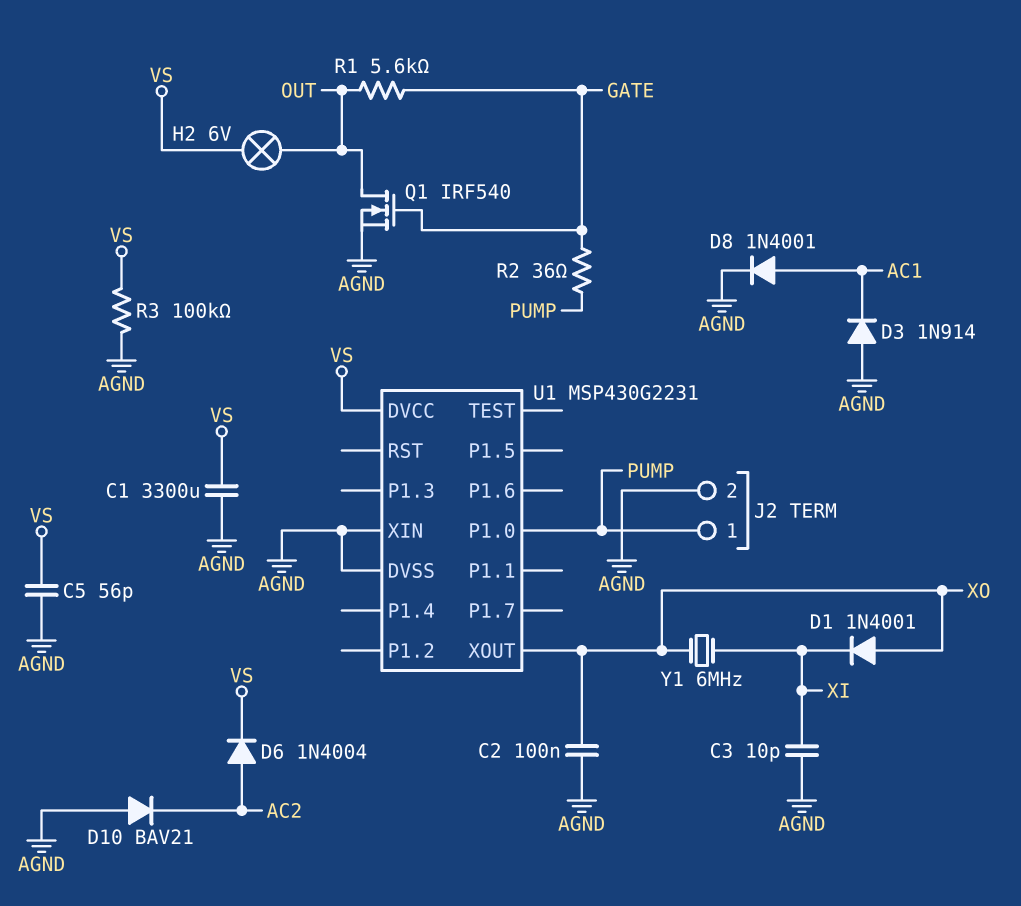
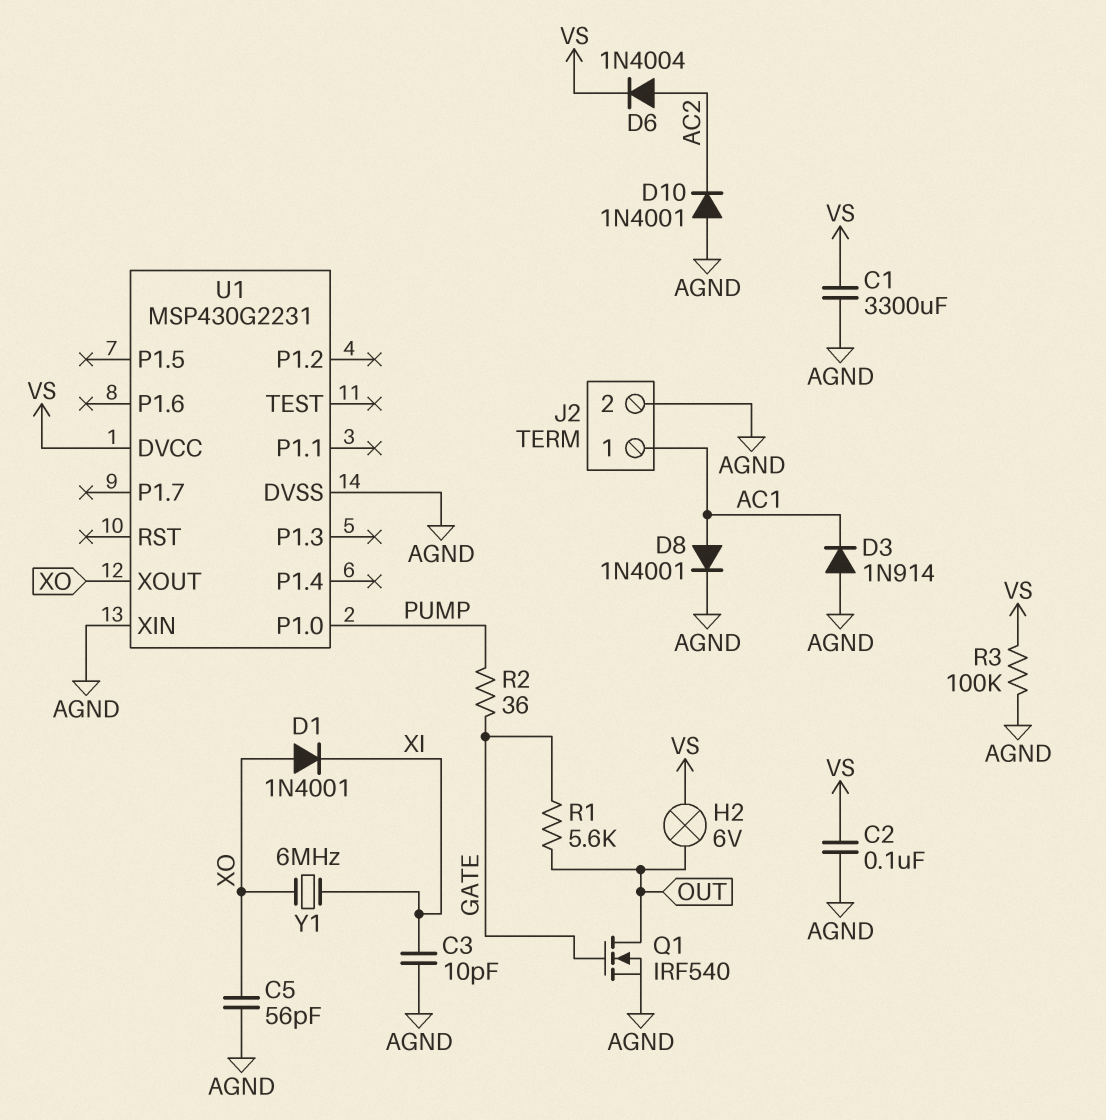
C2: 100nF (AGND, XO) -> 100nF (AGND, VS)
C5: 56pF (AGND, VS) -> 56pF (AGND, XO)
D10: diode BAV21 (A AGND, K AC2) -> diode 1N4001 (A AGND, K AC2)
J2 pin 1: PUMP -> AC1

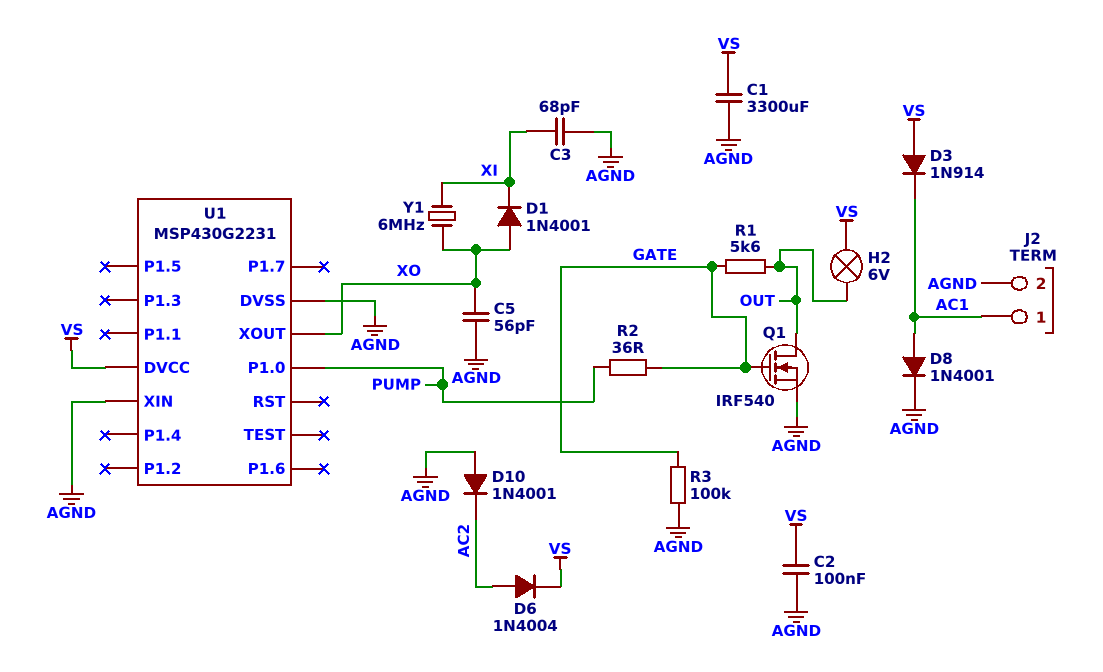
C3: 10pF (AGND, XI) -> 68pF (AGND, XI)
D3: diode 1N914 (A AGND, K AC1) -> diode 1N914 (A VS, K AC1)
R3: 100k (AGND, VS) -> 100k (AGND, GATE)

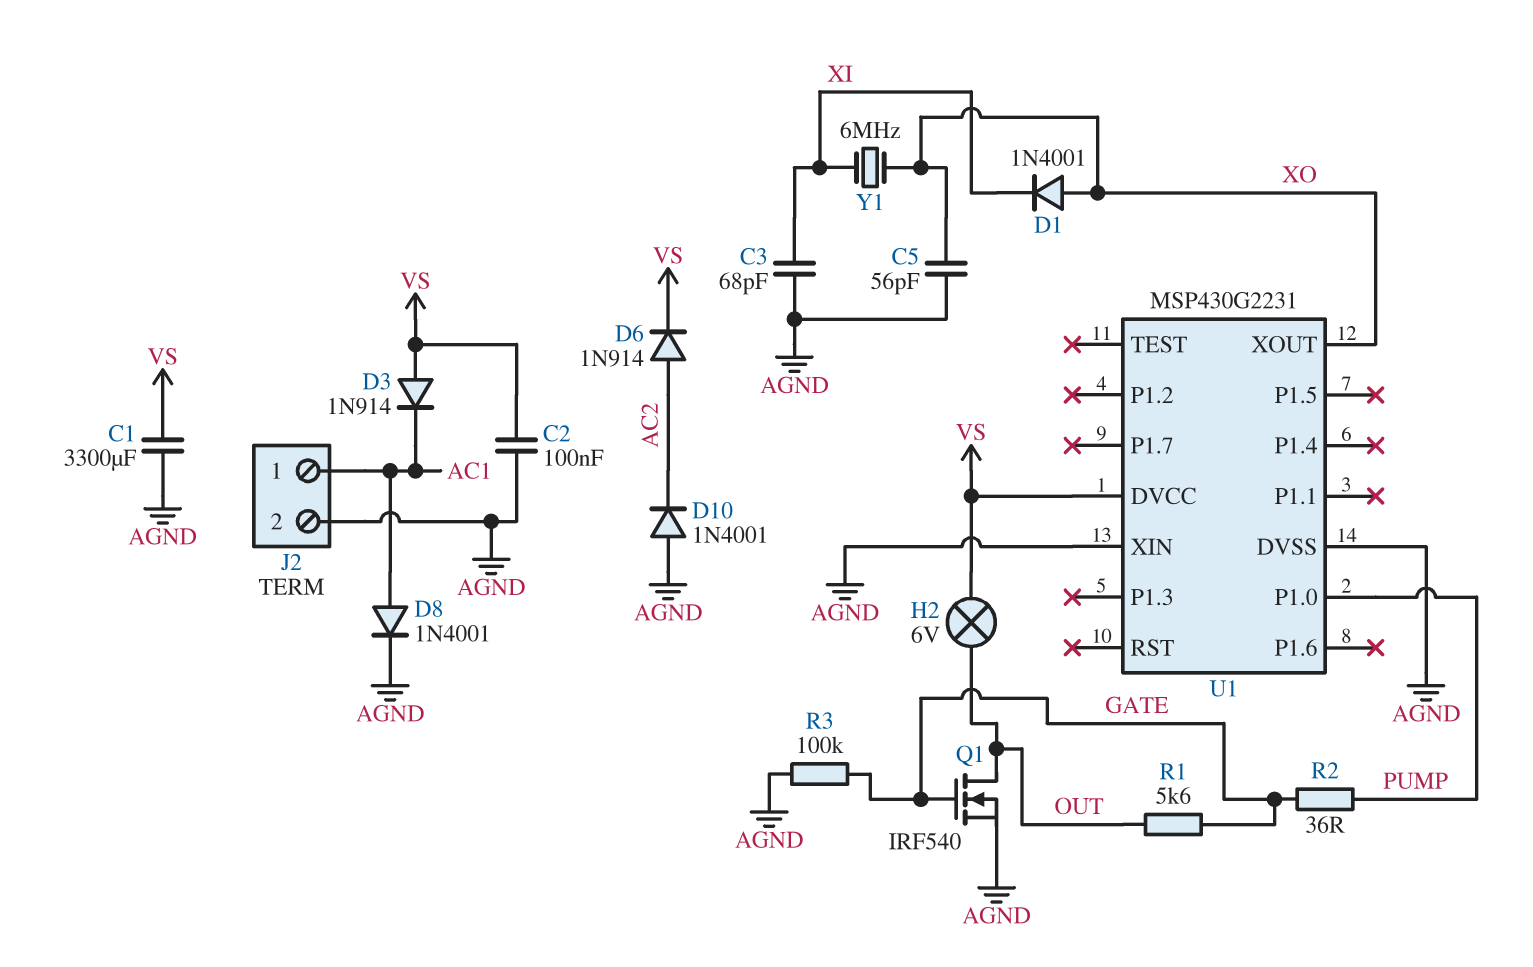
D6: diode 1N4004 (A AC2, K VS) -> diode 1N914 (A AC2, K VS)

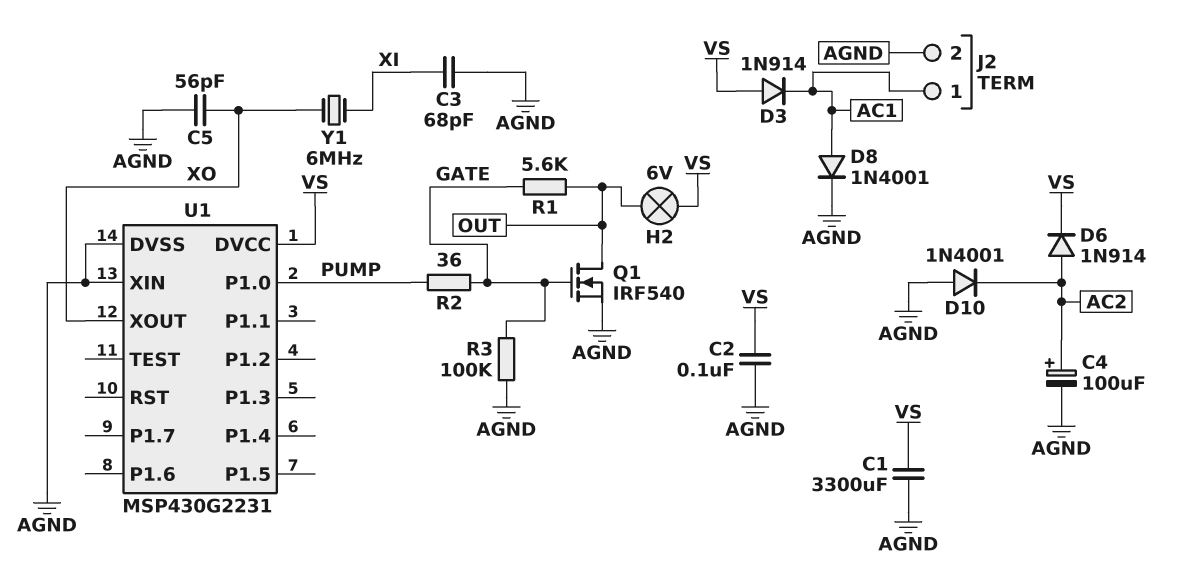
C4: none -> 100uF (plus AC2, minus AGND)
D1: diode 1N4001 (A XO, K XI) -> none

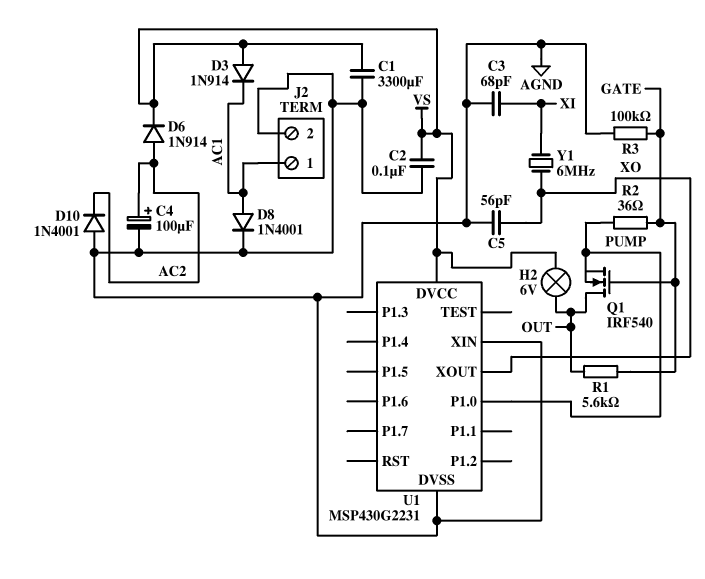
Q1: NMOS IRF540 (G GATE, D OUT, S AGND) -> NMOS IRF540 (G GATE, D OUT, S PUMP)

